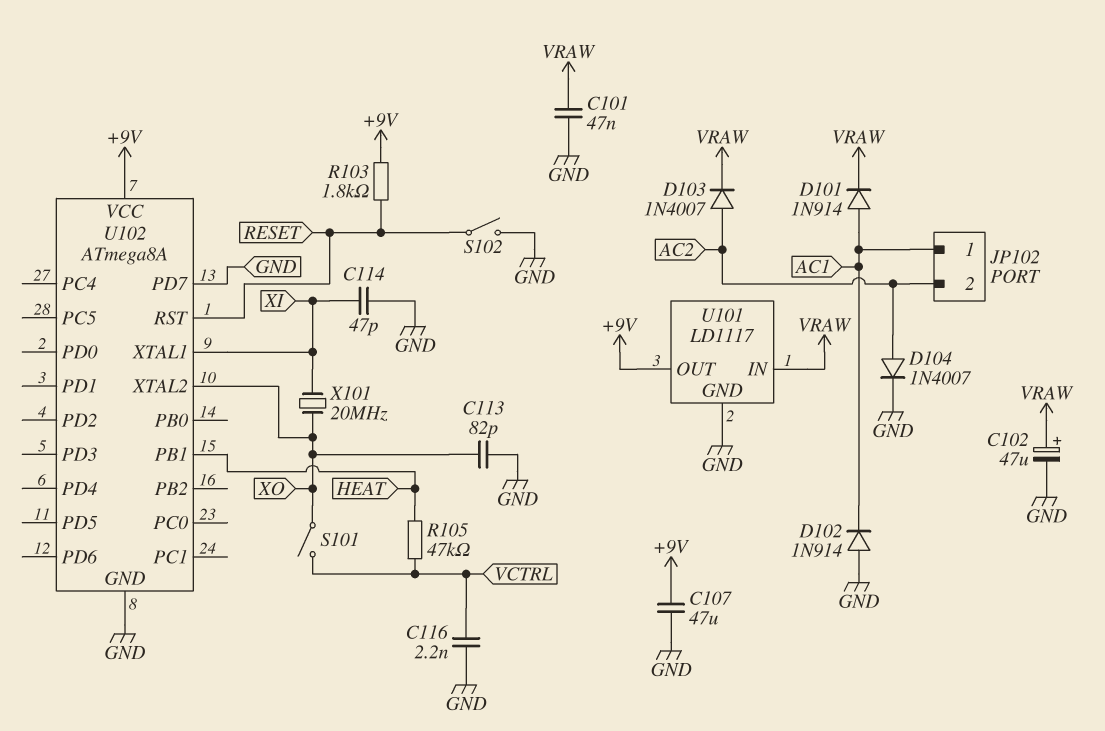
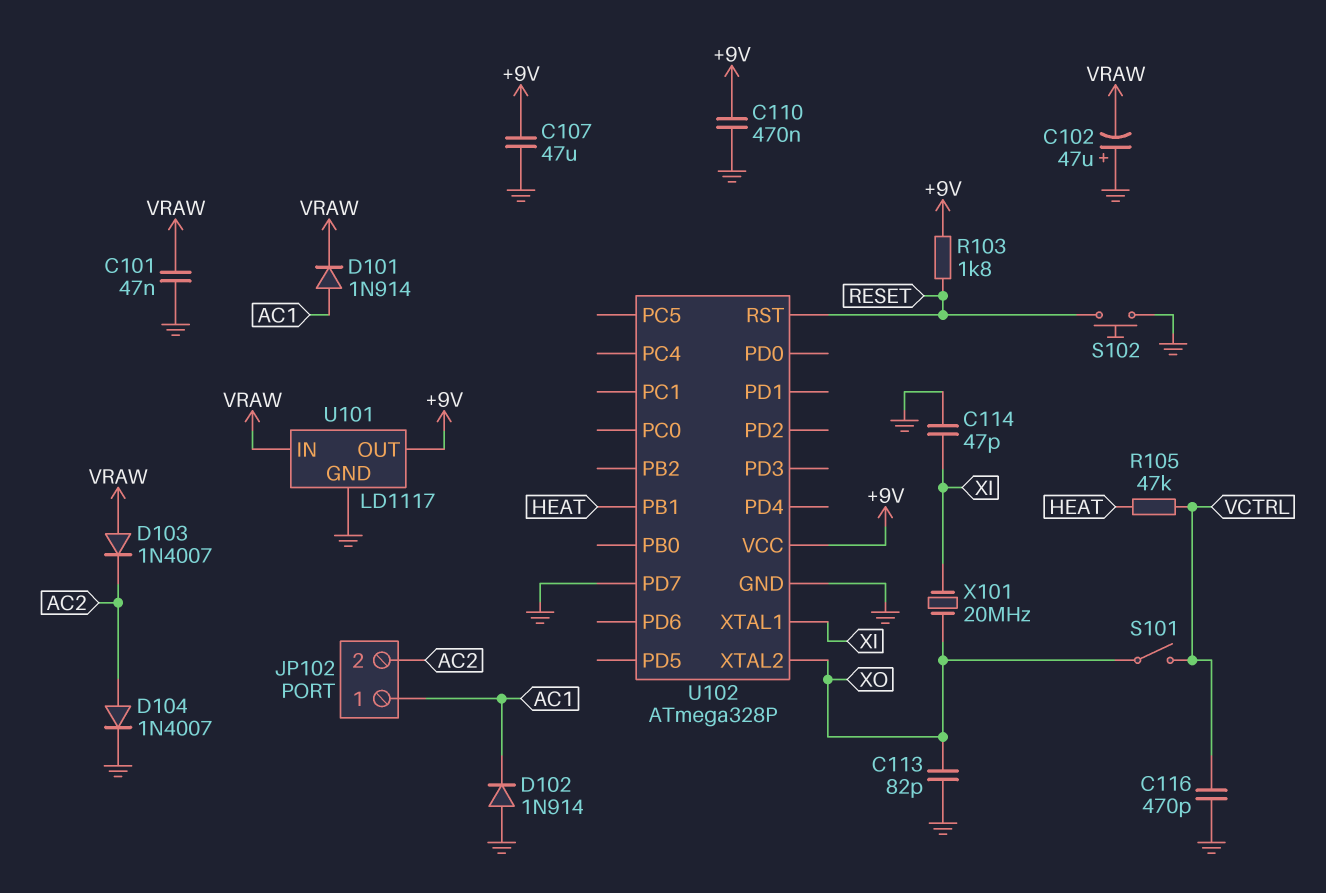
C102: 47uF (plus VRAW, minus GND) -> 47uF (plus GND, minus VRAW)
C110: none -> 470nF (+9V, GND)
C116: 2.2nF (GND, VCTRL) -> 470pF (GND, VCTRL)
D103: diode 1N4007 (A AC2, K VRAW) -> diode 1N4007 (A VRAW, K AC2)
S102: switch (GND, RESET) -> button (GND, RESET)
U102: ATmega8A -> ATmega328P

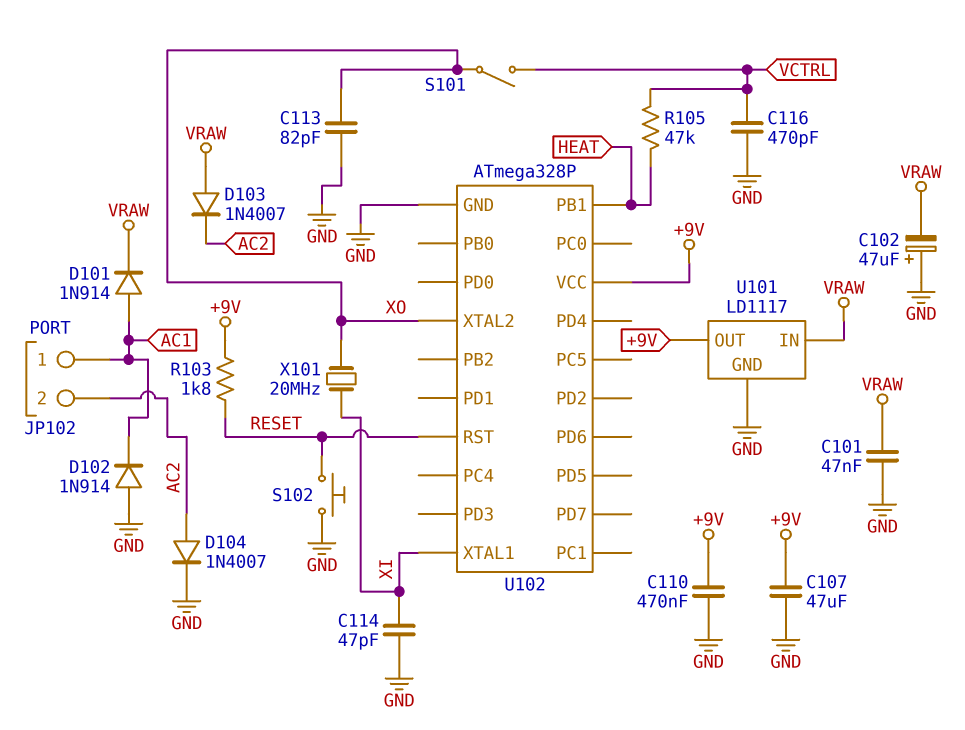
U102 pin PD7: GND -> none

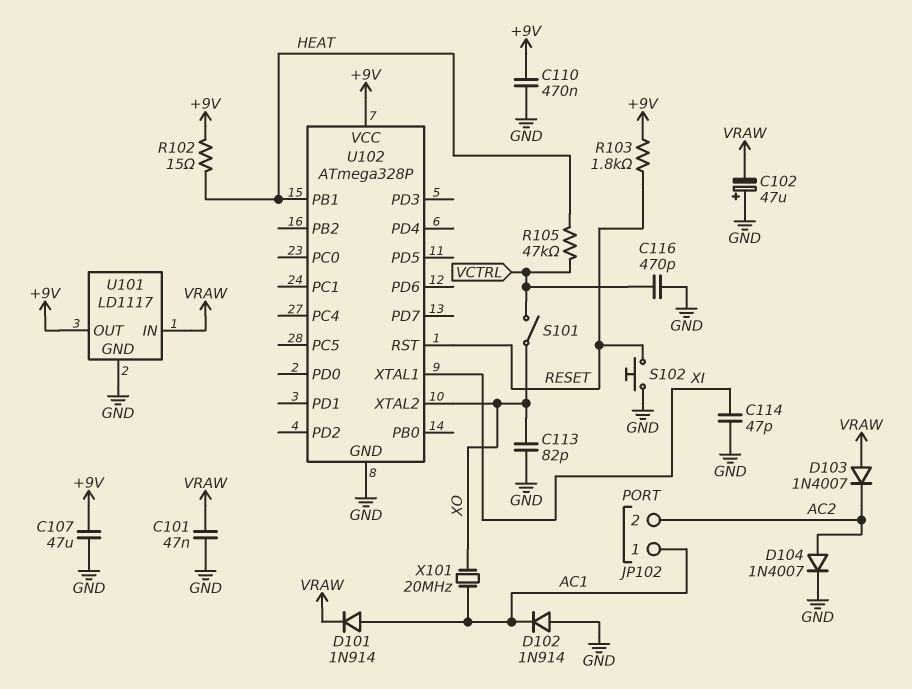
R102: none -> 15 (+9V, HEAT)
X101: 20MHz (XI, XO) -> 20MHz (AC1, XO)

